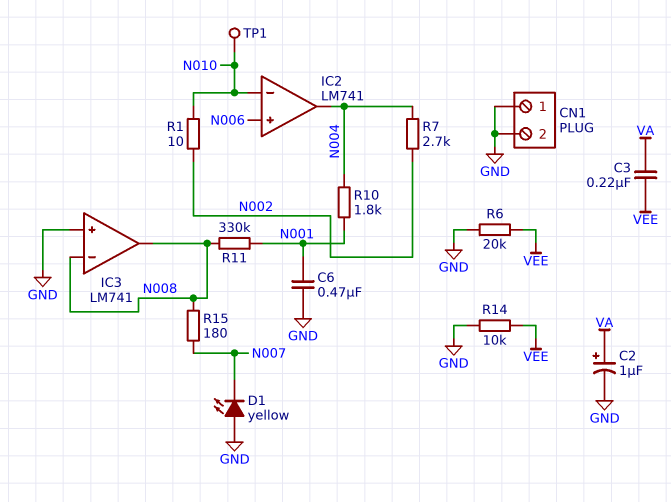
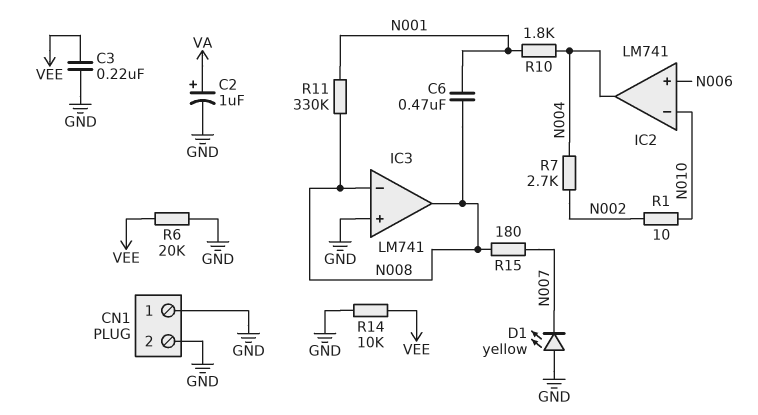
C3: 220nF (VA, VEE) -> 220nF (GND, VEE)
C6: 470nF (GND, N001) -> 470nF (N001, N008)
TP1: test point (N010) -> none

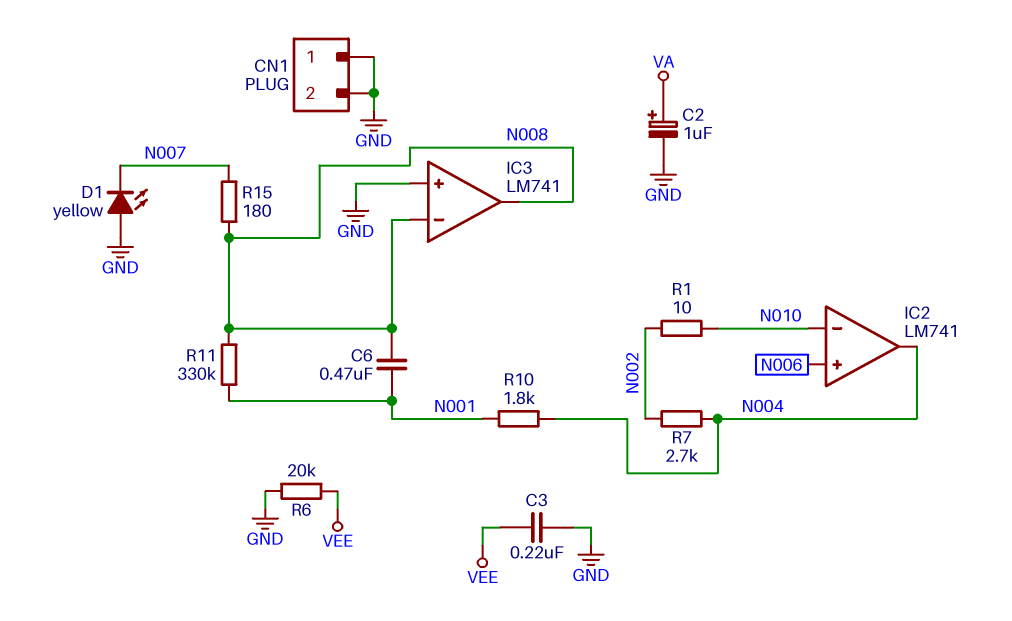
R14: 10k (GND, VEE) -> none

